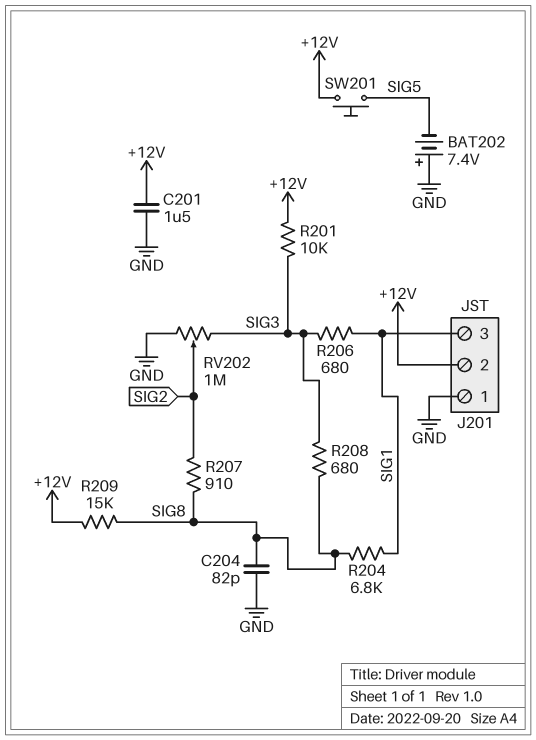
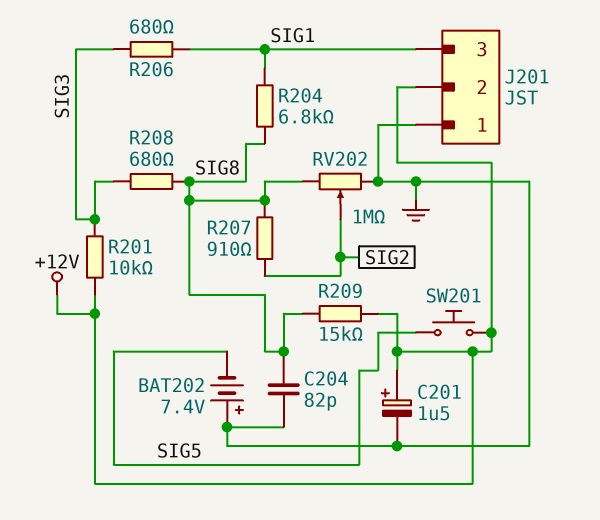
C201: 1.5uF (+12V, GND) -> 1.5uF (plus +12V, minus GND)
RV202: 1M (GND, SIG3, wiper SIG2) -> 1M (GND, SIG8, wiper SIG2)

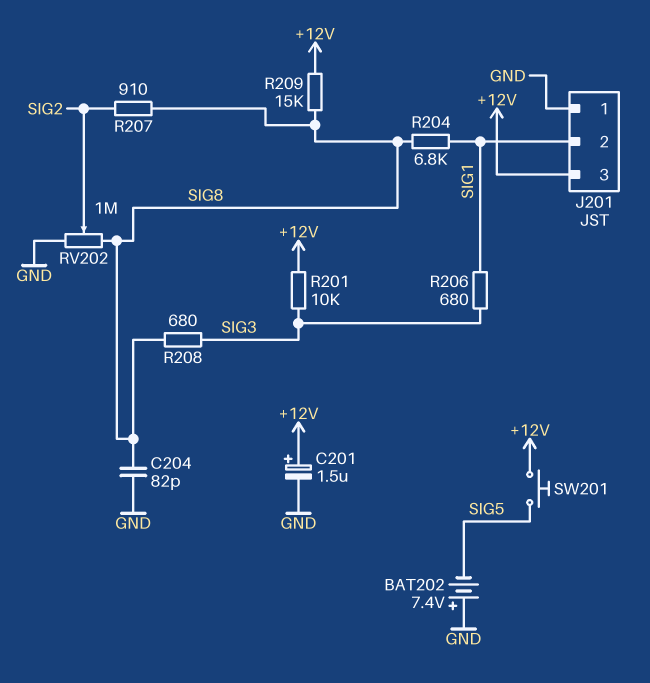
J201 pin 2: +12V -> SIG1
J201 pin 3: SIG1 -> +12V

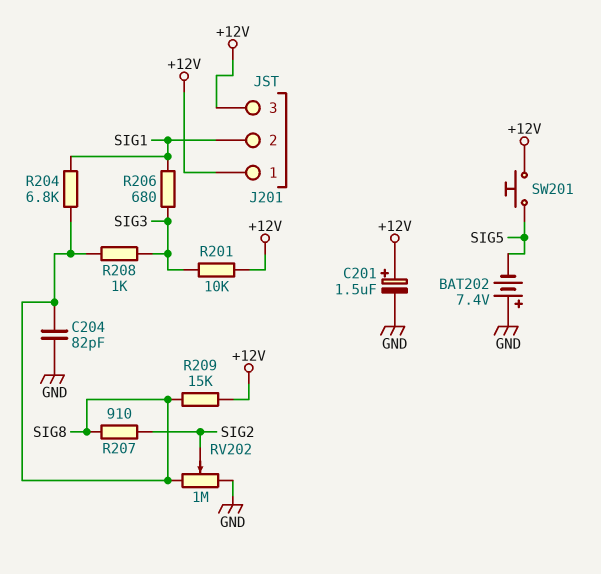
J201 pin 1: GND -> +12V
R208: 680 (SIG3, SIG8) -> 1k (SIG3, SIG8)

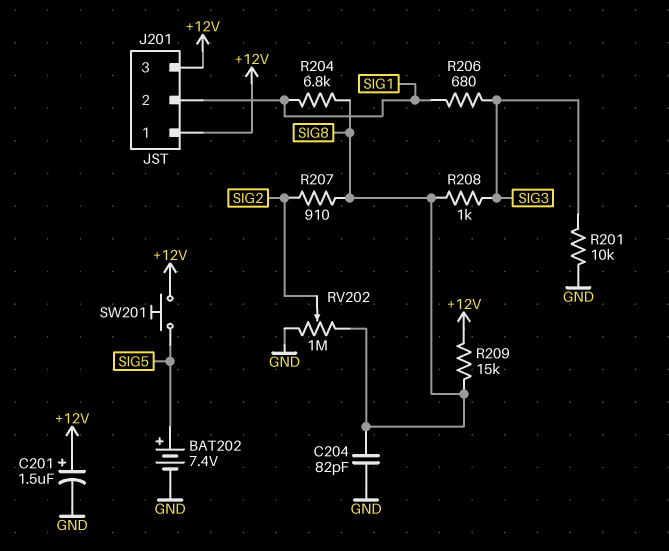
BAT202: 7.4V (plus GND, minus SIG5) -> 7.4V (plus SIG5, minus GND)
R201: 10k (+12V, SIG3) -> 10k (GND, SIG3)

